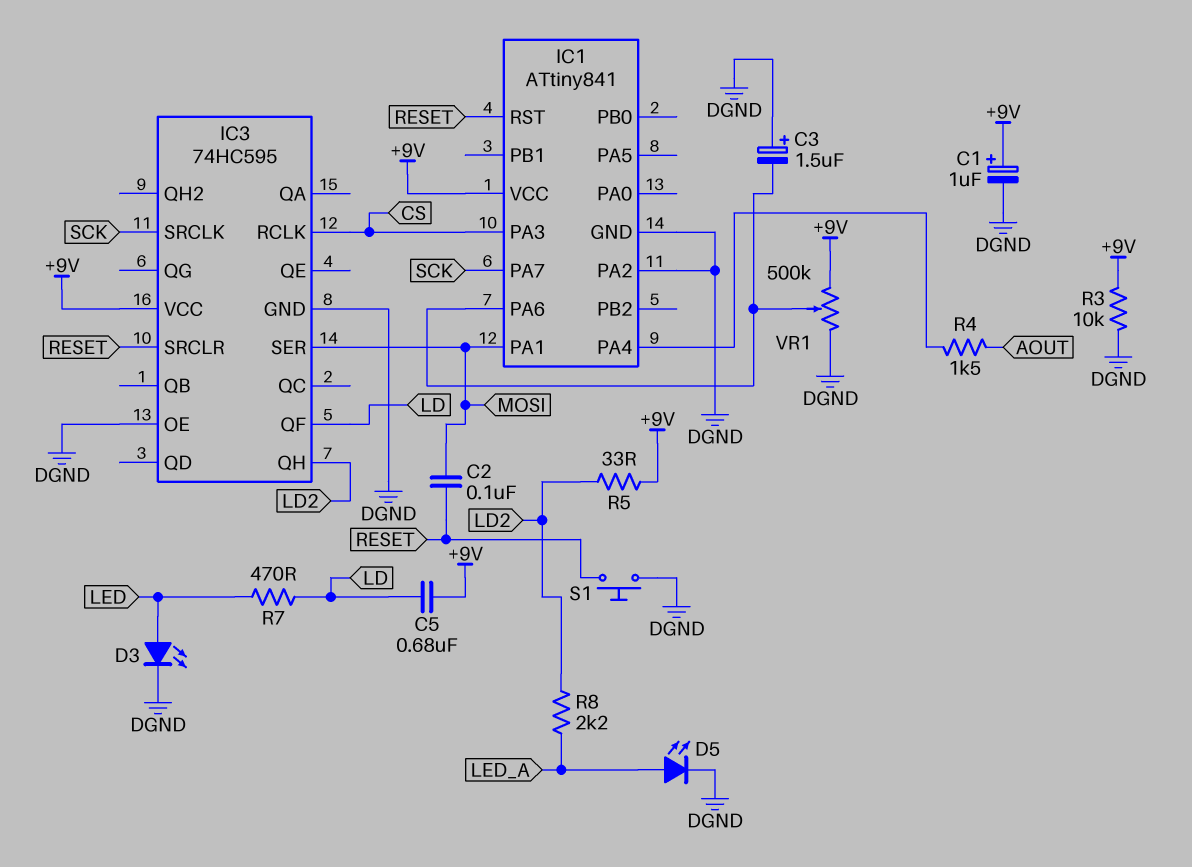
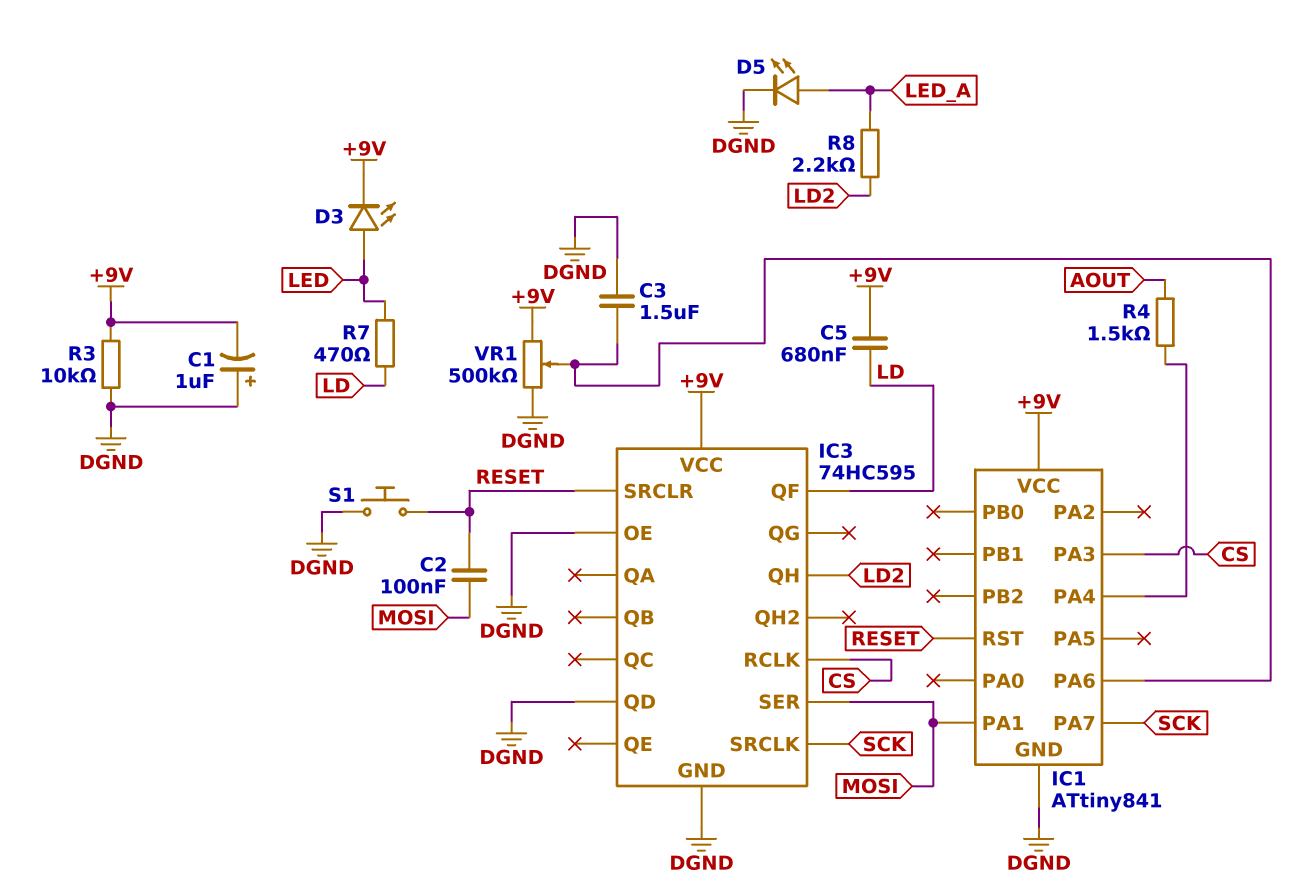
C1: 1uF (plus +9V, minus DGND) -> 1uF (plus DGND, minus +9V)
C3: 1.5uF (plus DGND, minus IC1/PA6) -> 1.5uF (DGND, IC1/PA6)
D3: LED (A LED, K DGND) -> LED (A LED, K +9V)
IC1 pin PA2: DGND -> none
IC3 pin QD: none -> DGND
R5: 33 (+9V, LD2) -> none

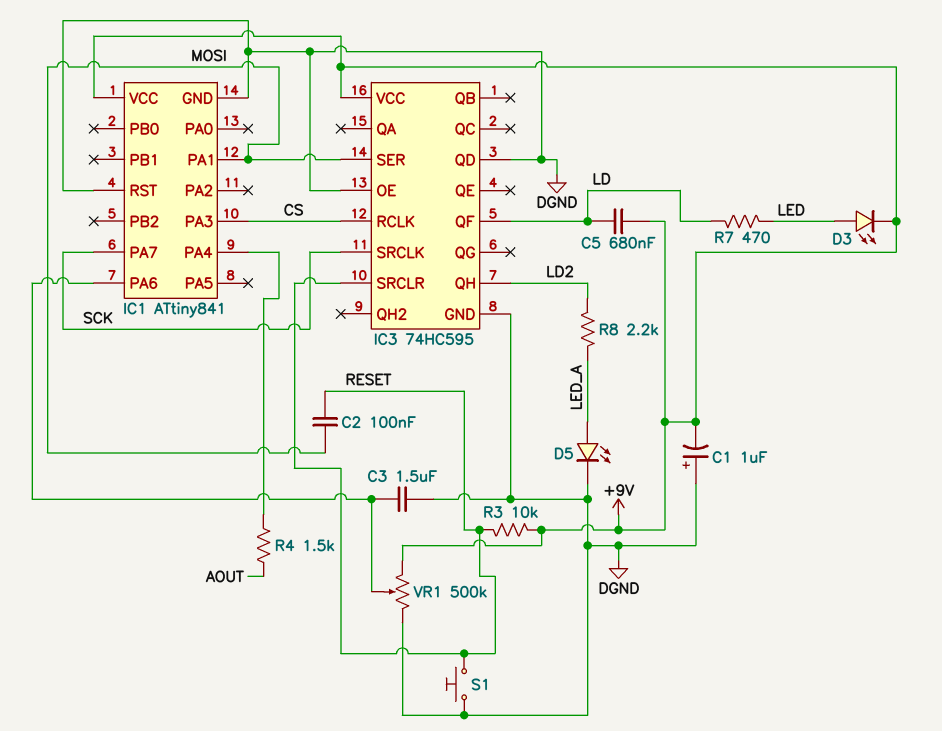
IC1 pin RST: RESET -> DGND
R3: 10k (+9V, DGND) -> 10k (+9V, RESET)

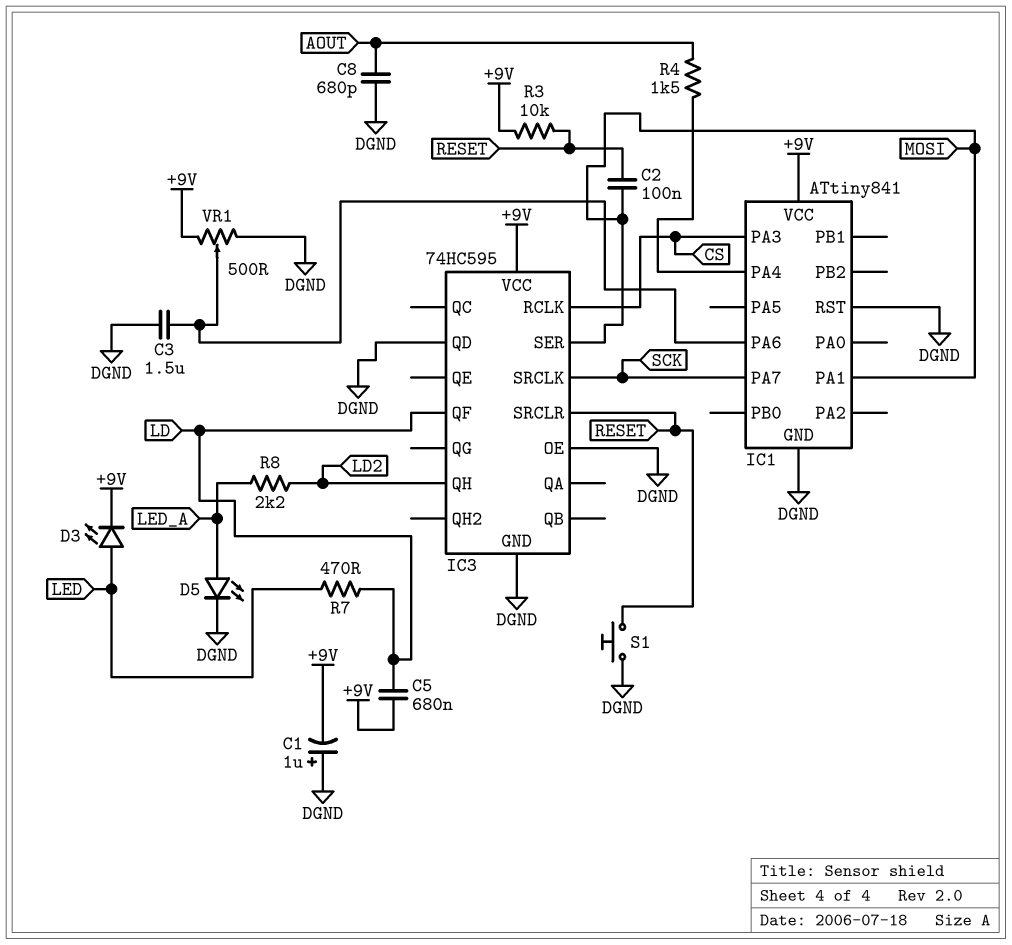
C8: none -> 680pF (AOUT, DGND)
VR1: 500k (+9V, DGND, wiper IC1/PA6) -> 500 (+9V, DGND, wiper IC1/PA6)

